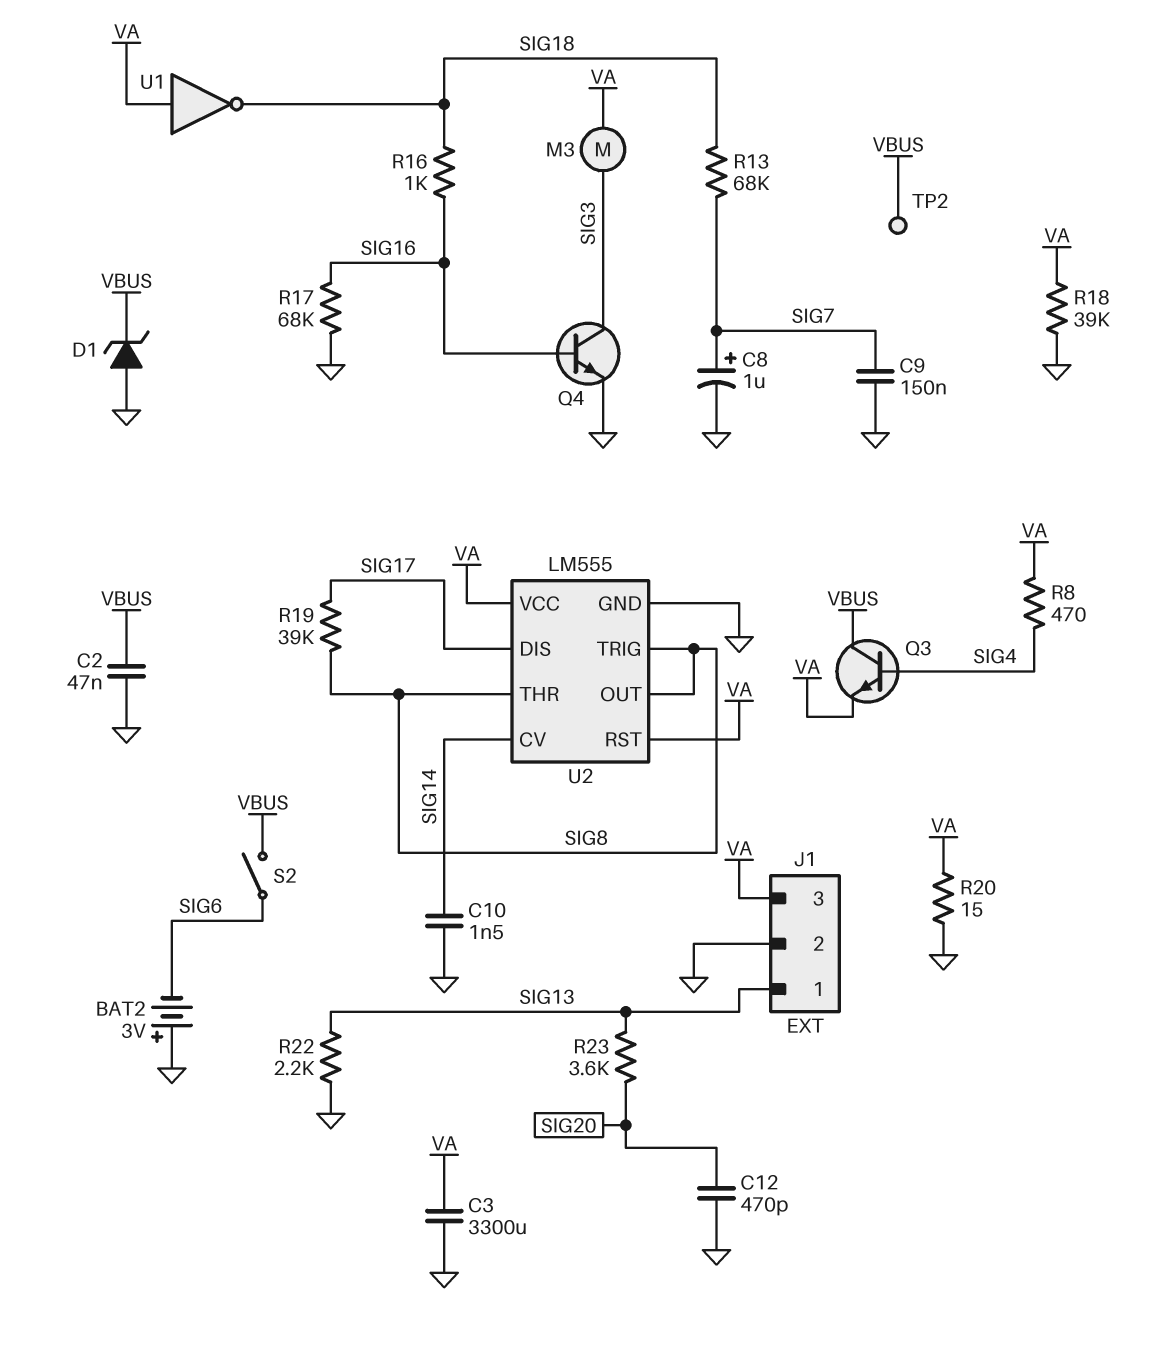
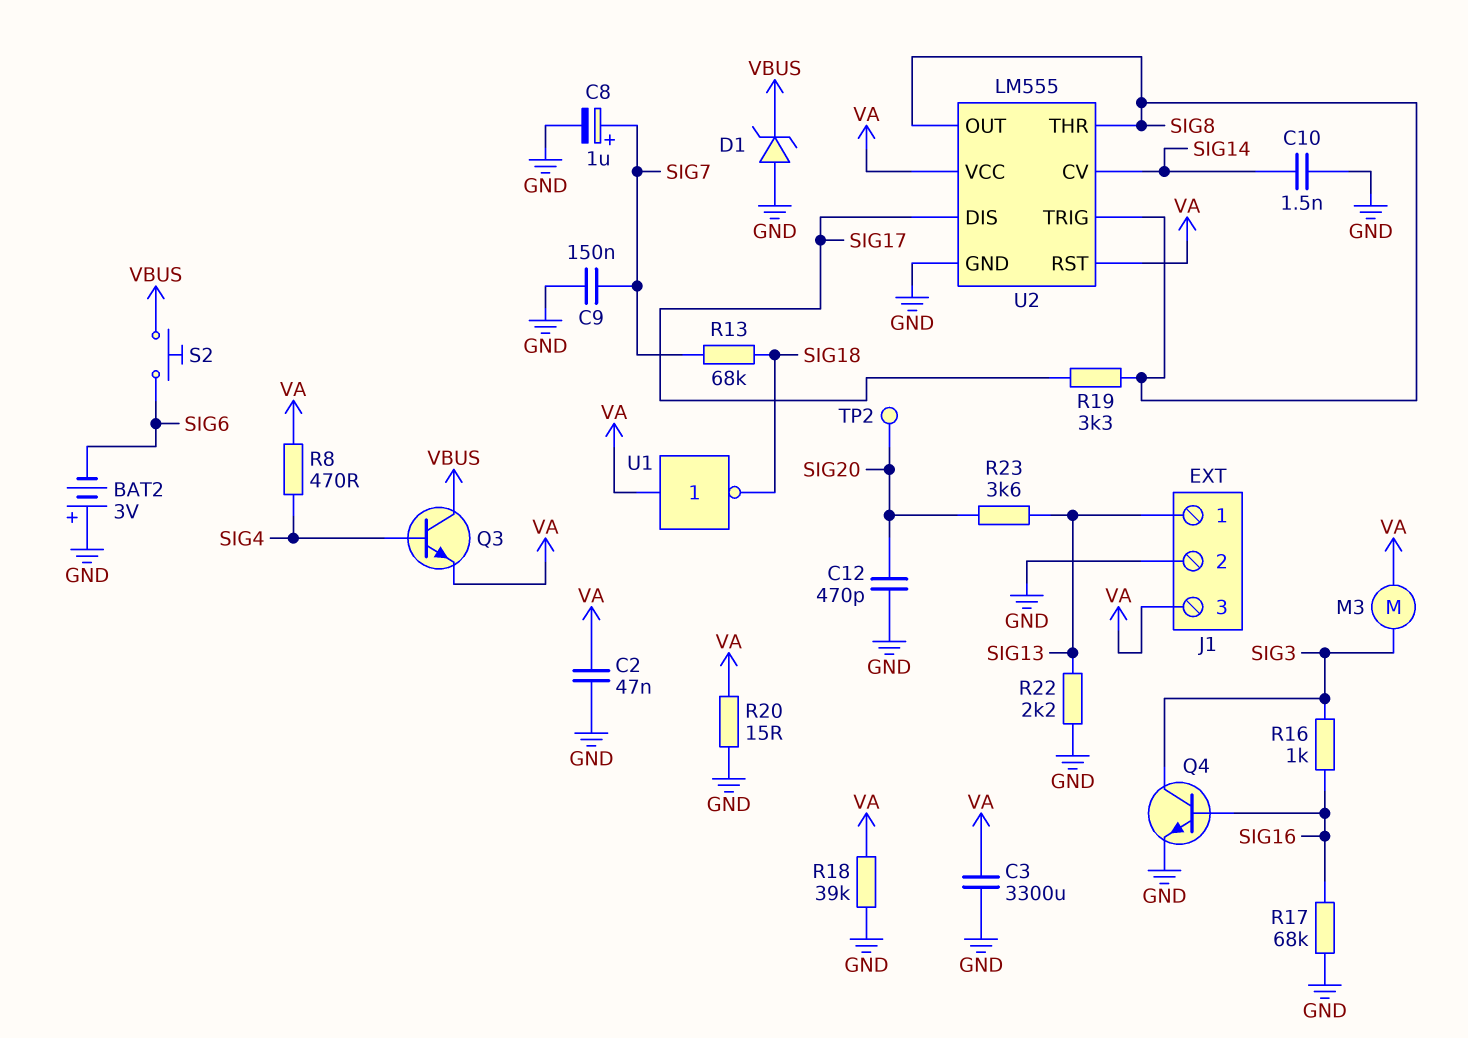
C2: 47nF (GND, VBUS) -> 47nF (GND, VA)
R16: 1k (SIG16, SIG18) -> 1k (SIG3, SIG16)
R19: 39k (SIG8, SIG17) -> 3.3k (SIG8, SIG17)
S2: switch (SIG6, VBUS) -> button (SIG6, VBUS)
TP2: test point (VBUS) -> test point (SIG20)

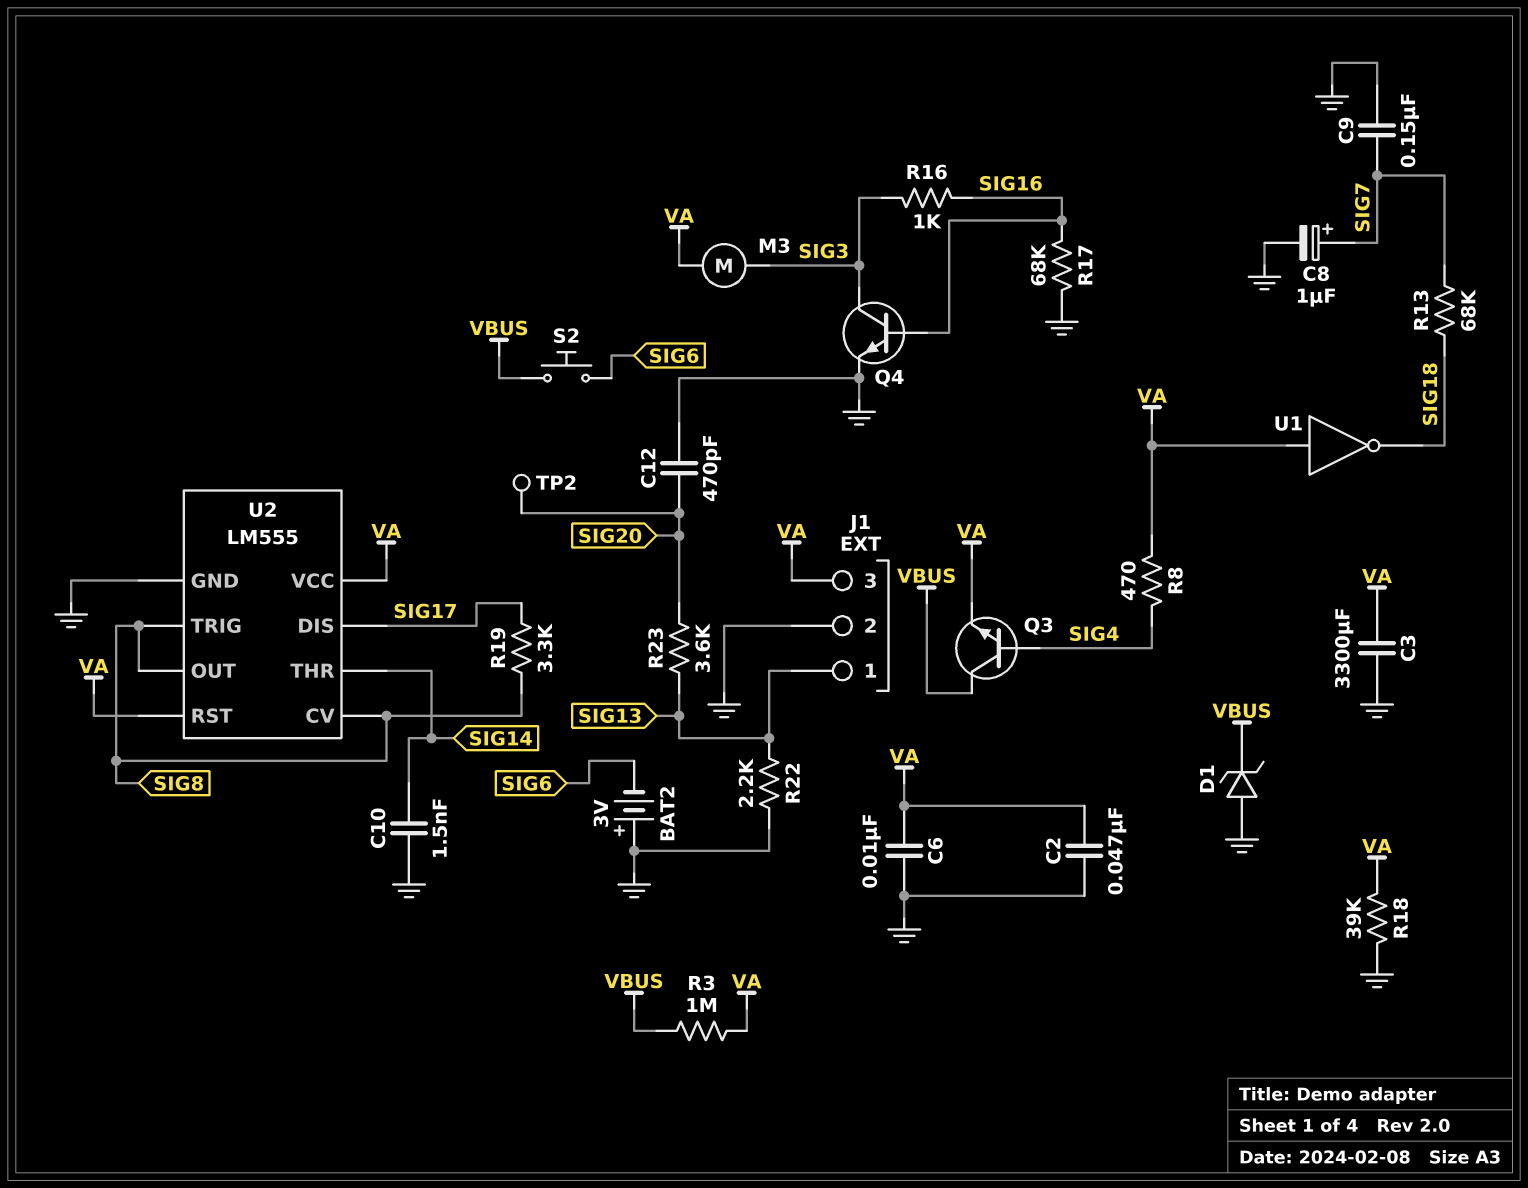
C6: none -> 10nF (GND, VA)
R3: none -> 1M (VA, VBUS)
R20: 15 (GND, VA) -> none
U2 pin CV: SIG14 -> SIG8
U2 pin THR: SIG8 -> SIG14

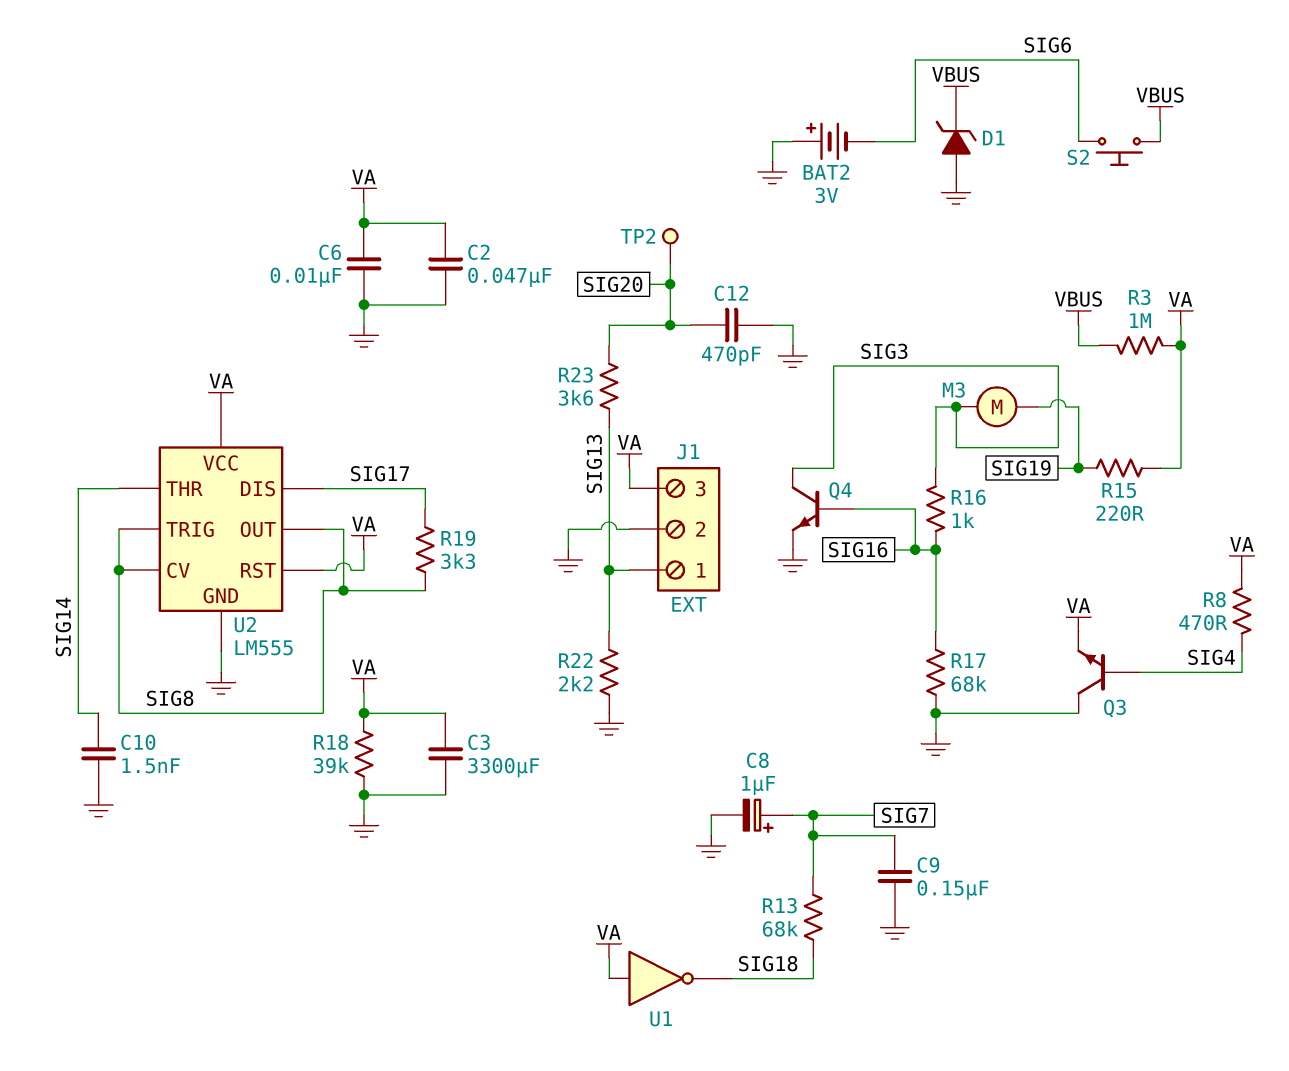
M3: motor (SIG3, VA) -> motor (SIG3, SIG19)
Q3: NPN (B SIG4, C VBUS, E VA) -> NPN (B SIG4, C GND, E VA)
R15: none -> 220 (SIG19, VA)

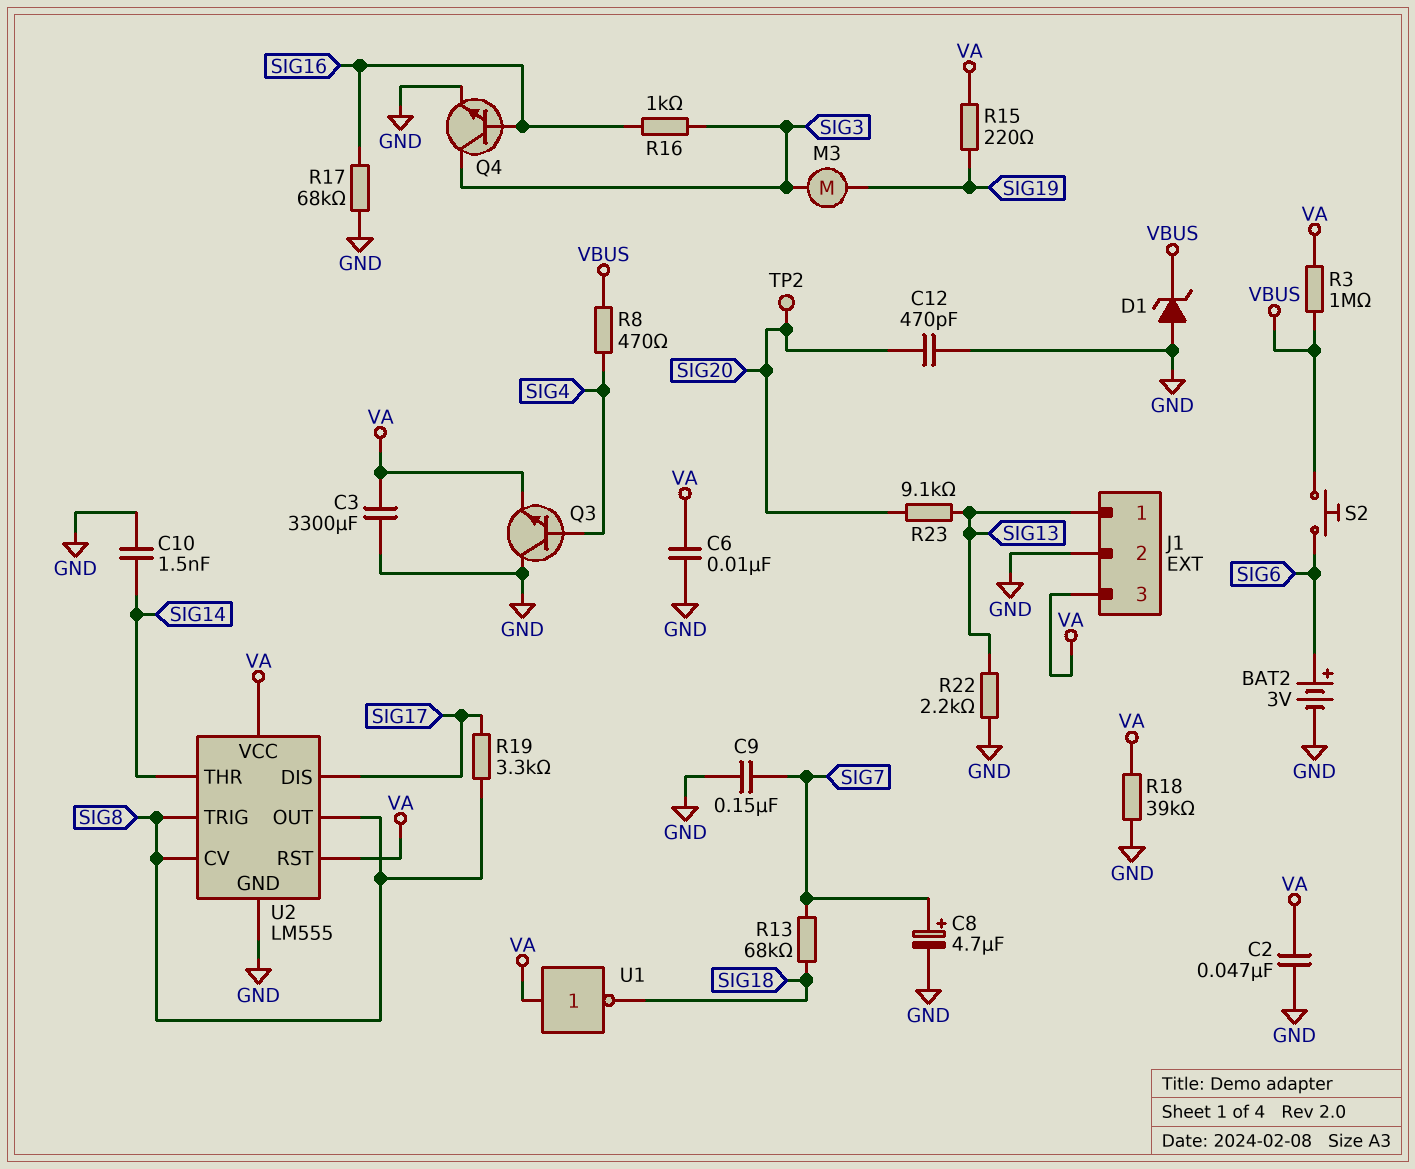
BAT2: 3V (plus GND, minus SIG6) -> 3V (plus SIG6, minus GND)
C8: 1uF (plus SIG7, minus GND) -> 4.7uF (plus SIG7, minus GND)
R8: 470 (SIG4, VA) -> 470 (SIG4, VBUS)
R23: 3.6k (SIG13, SIG20) -> 9.1k (SIG13, SIG20)

